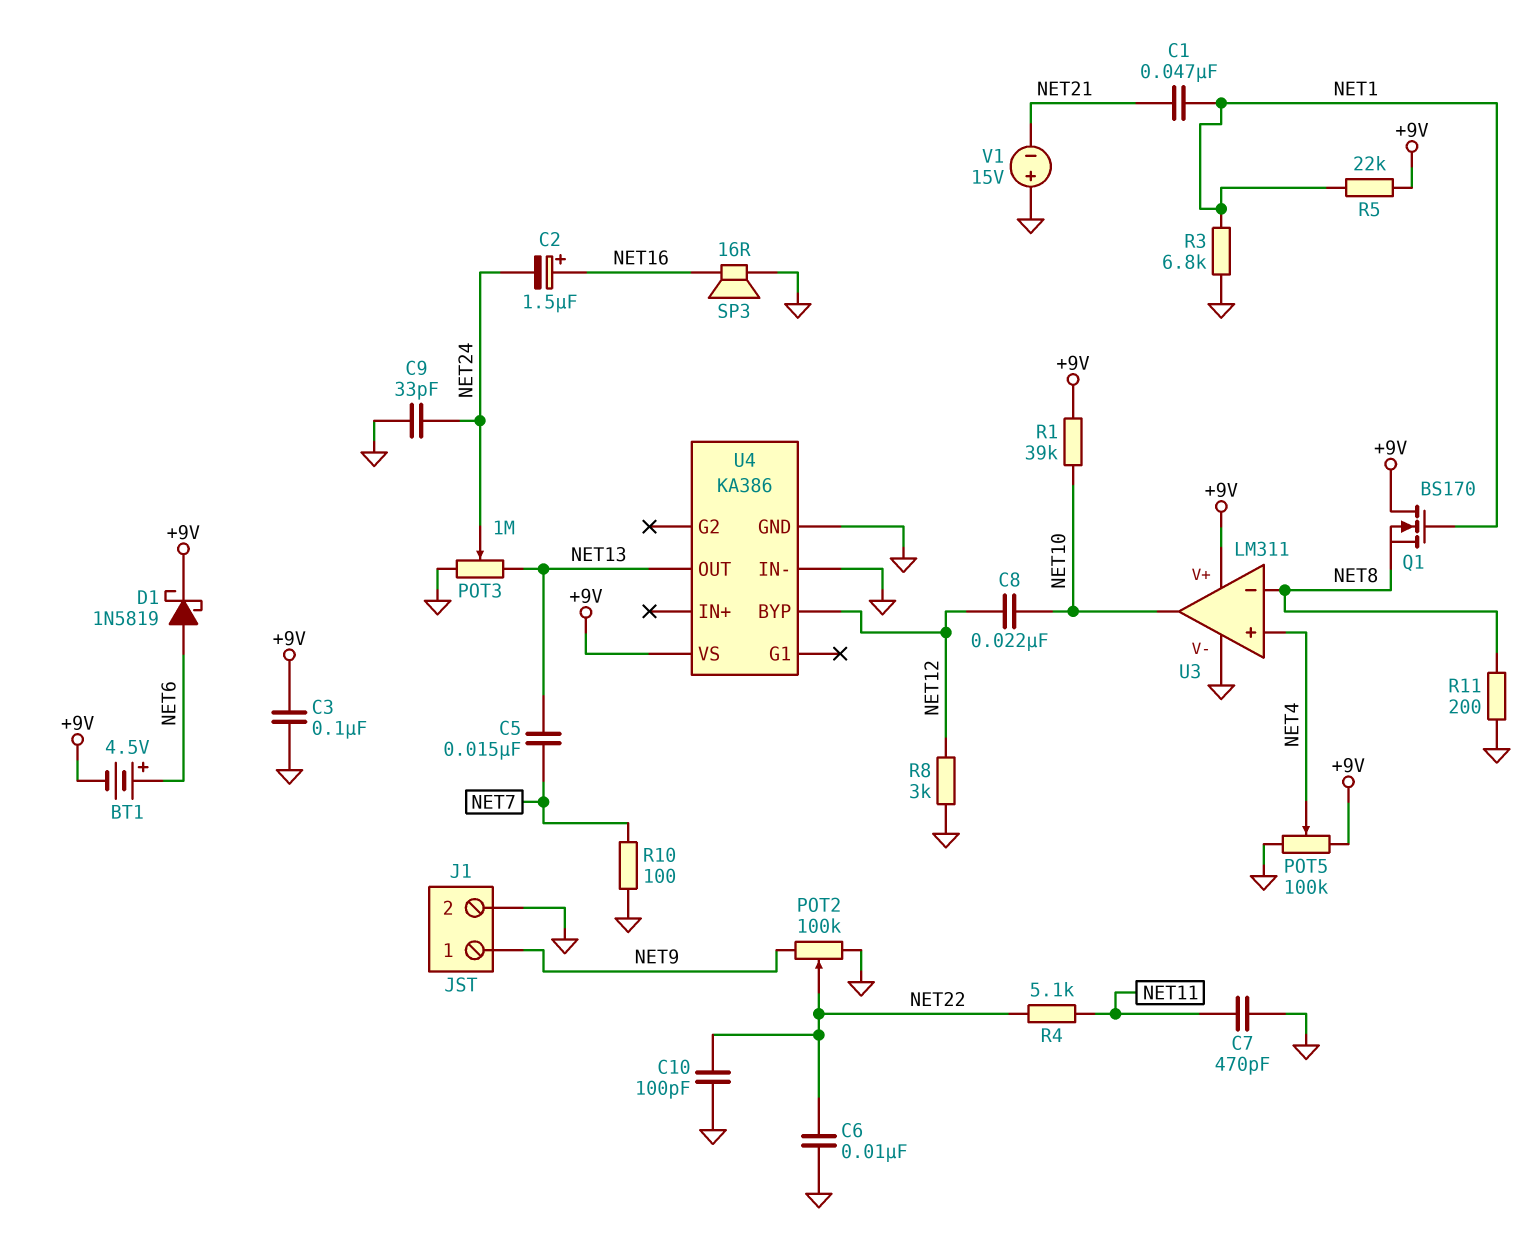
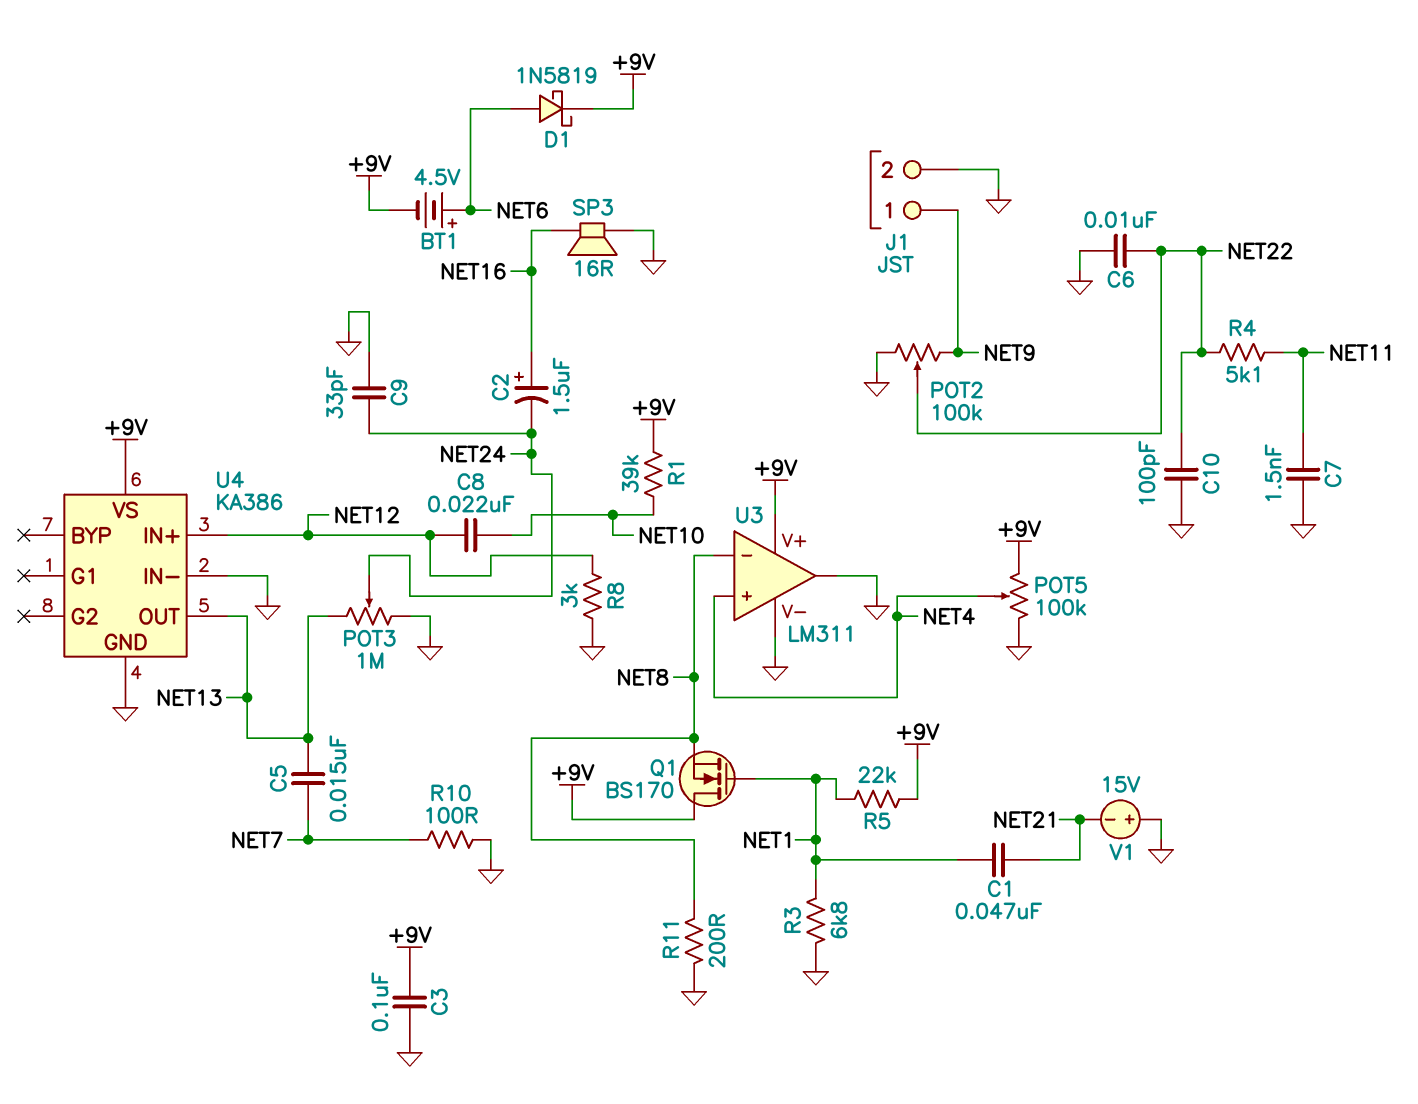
C7: 470pF (GND, NET11) -> 1.5nF (GND, NET11)
U3 pin out: NET10 -> GND
U4 pin BYP: NET12 -> none
U4 pin IN+: none -> NET12

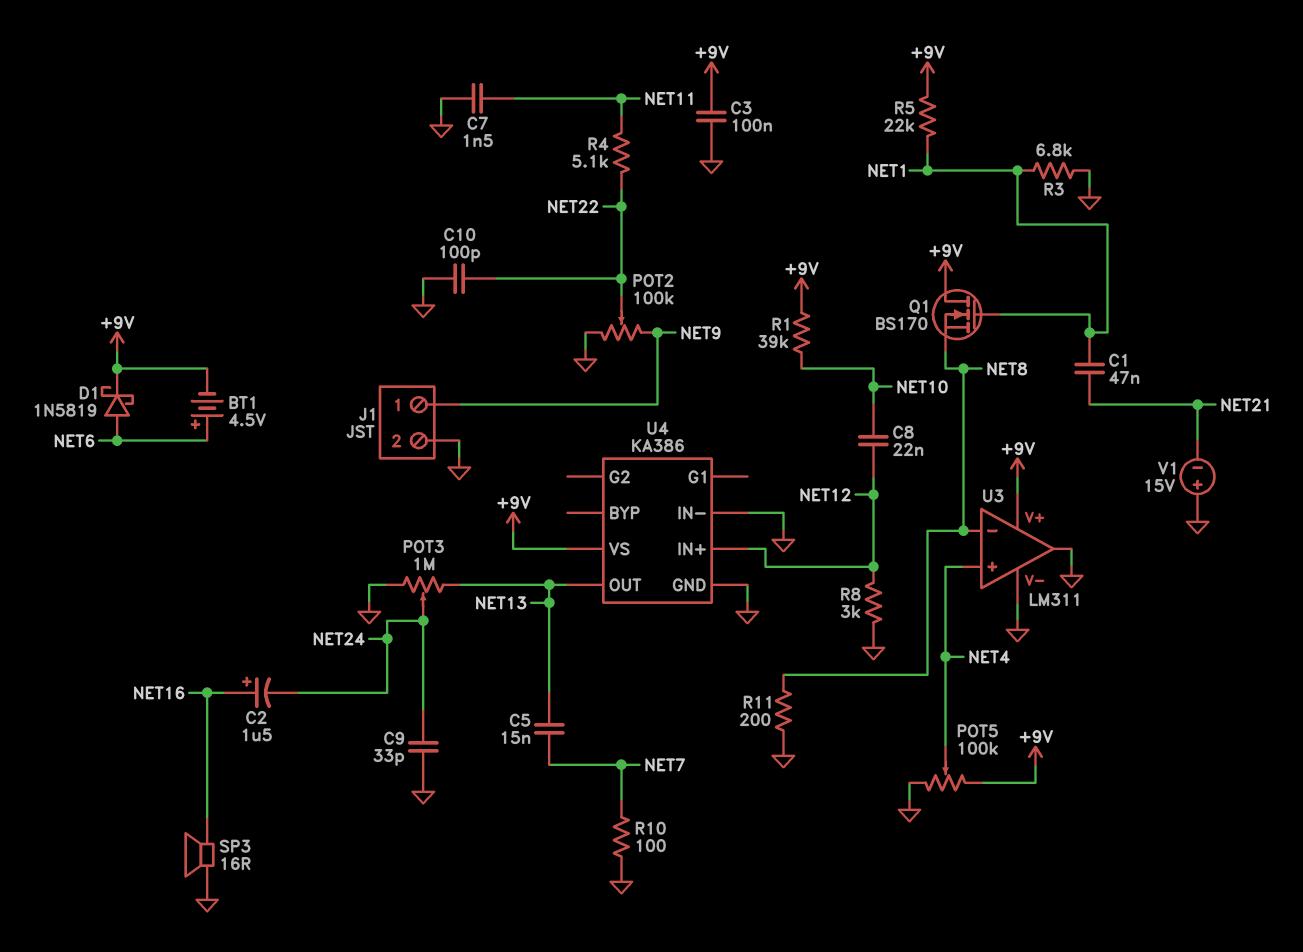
C6: 10nF (GND, NET22) -> none

